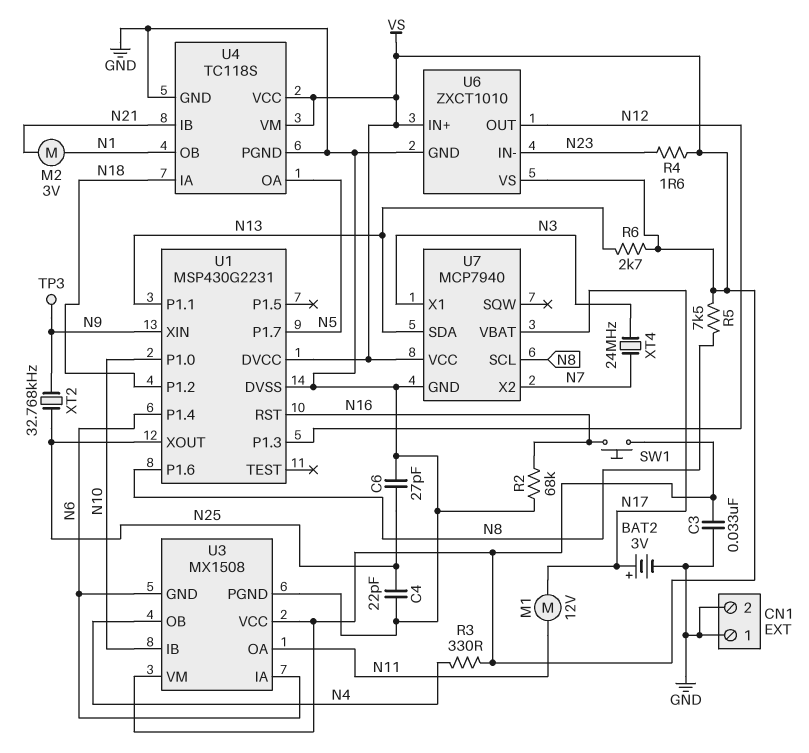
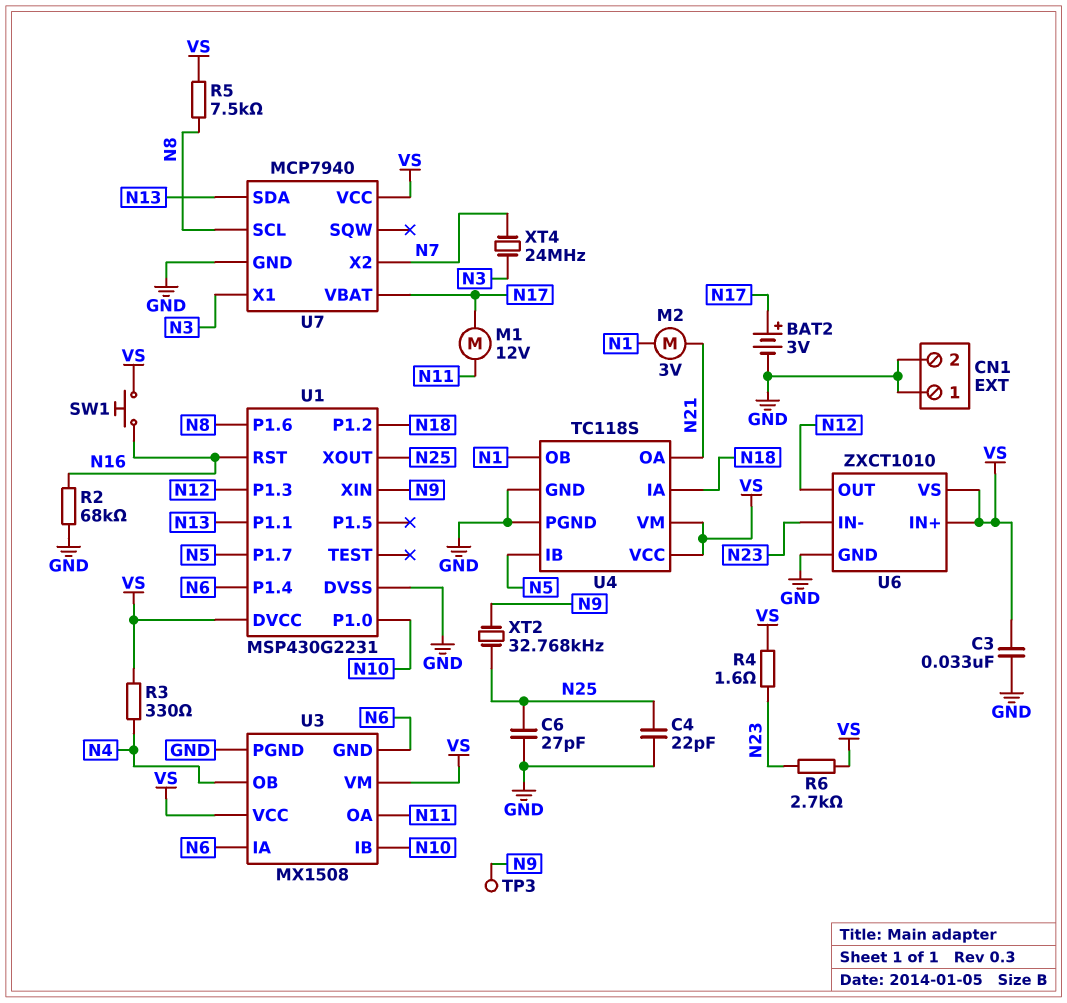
R6: 2.7k (N13, VS) -> 2.7k (N23, VS)
U4 pin IB: N21 -> N5
U4 pin OA: N5 -> N21

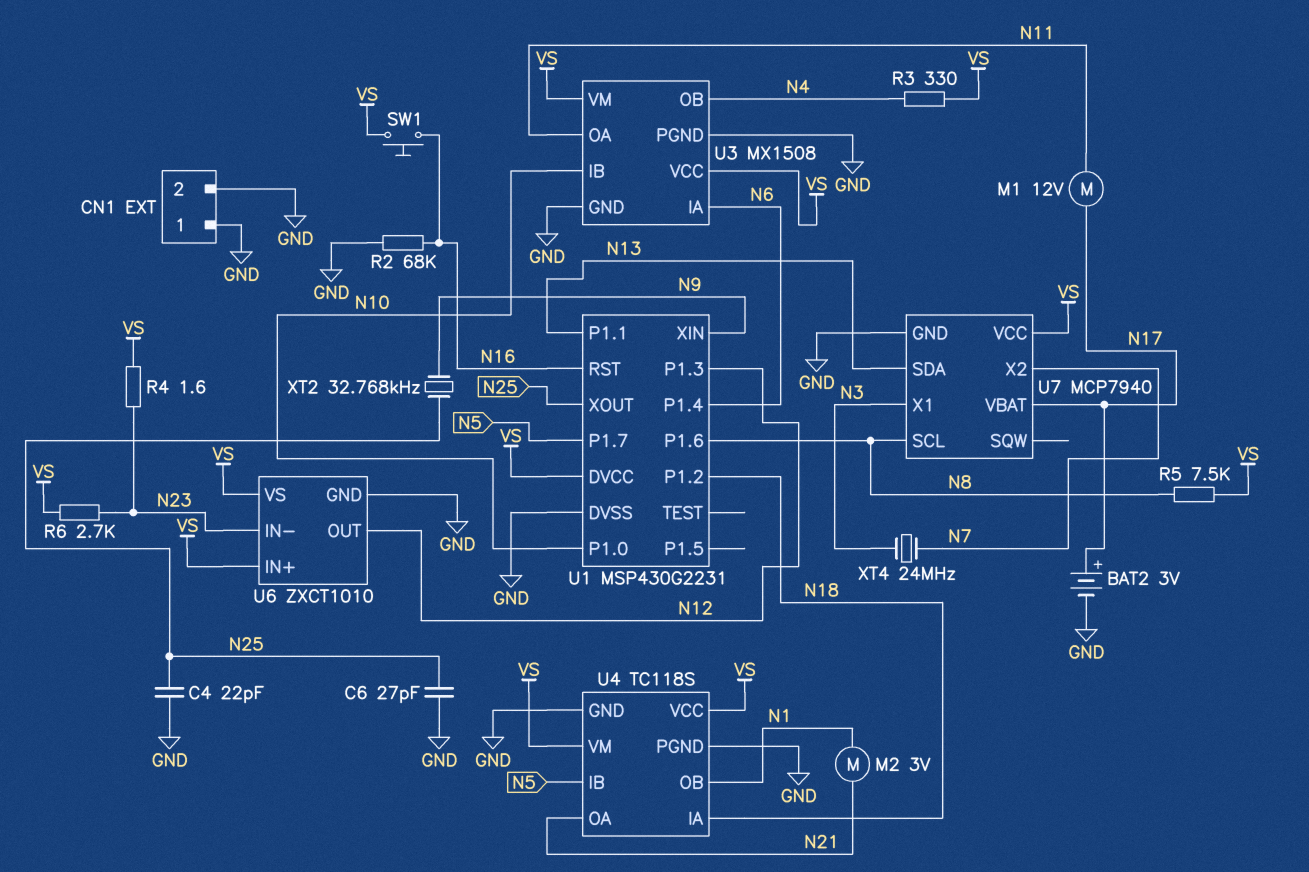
C3: 33nF (GND, VS) -> none
TP3: test point (N9) -> none
U3 pin GND: N6 -> GND

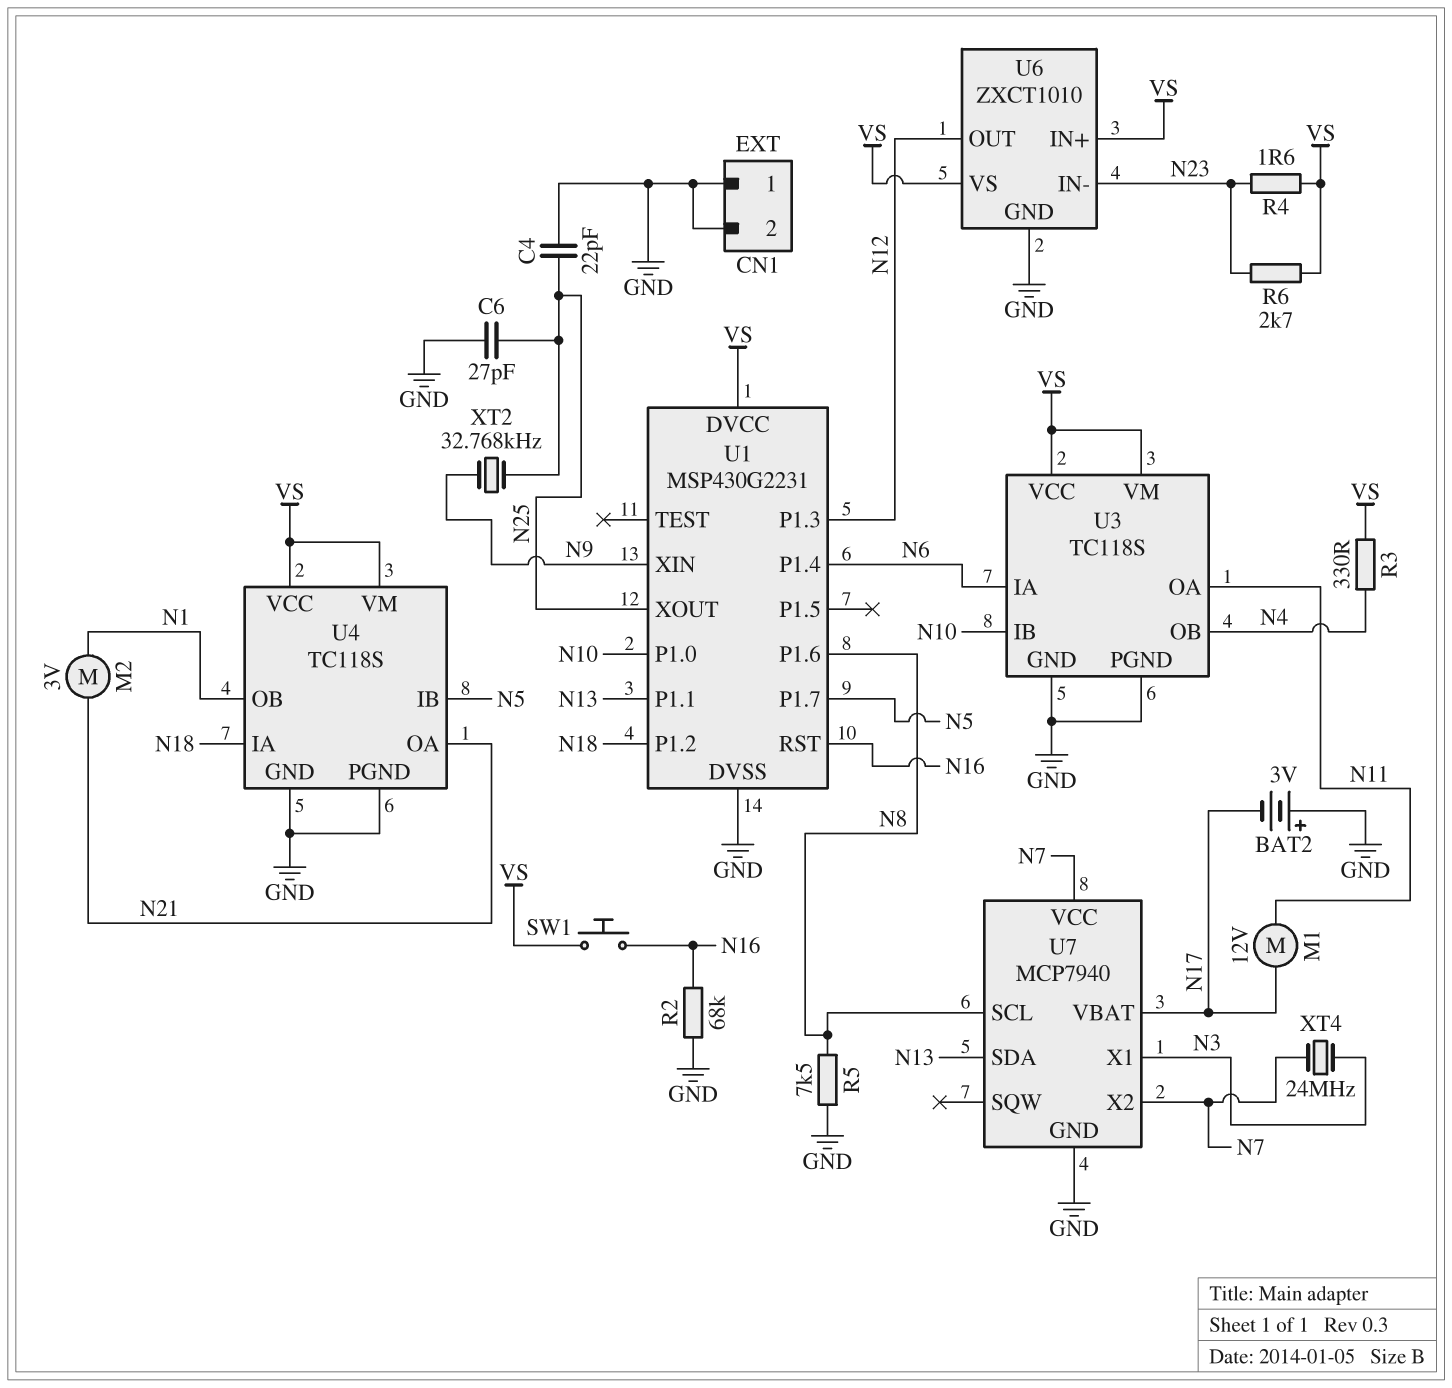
BAT2: 3V (plus N17, minus GND) -> 3V (plus GND, minus N17)
R5: 7.5k (N8, VS) -> 7.5k (GND, N8)
U3: MX1508 -> TC118S
U7 pin VCC: VS -> N7

